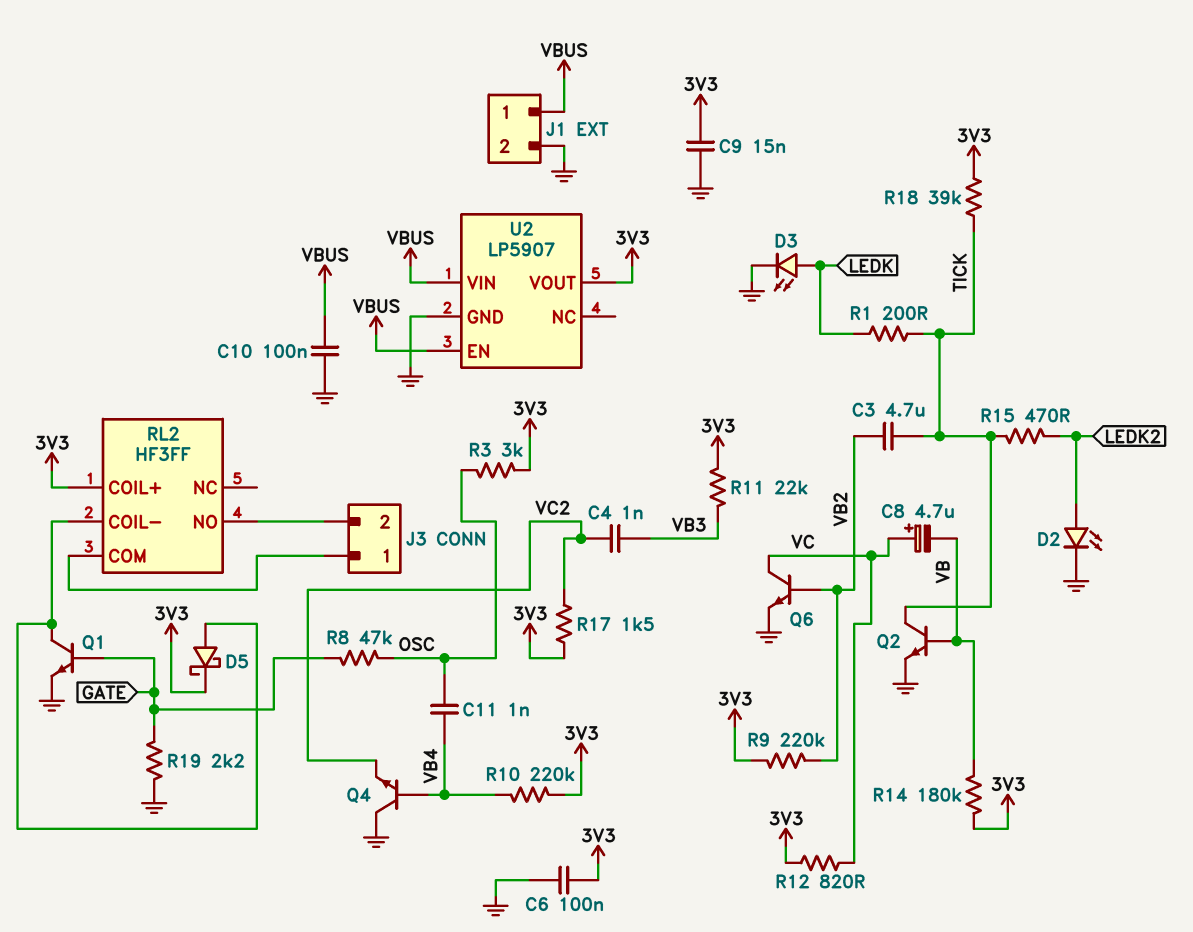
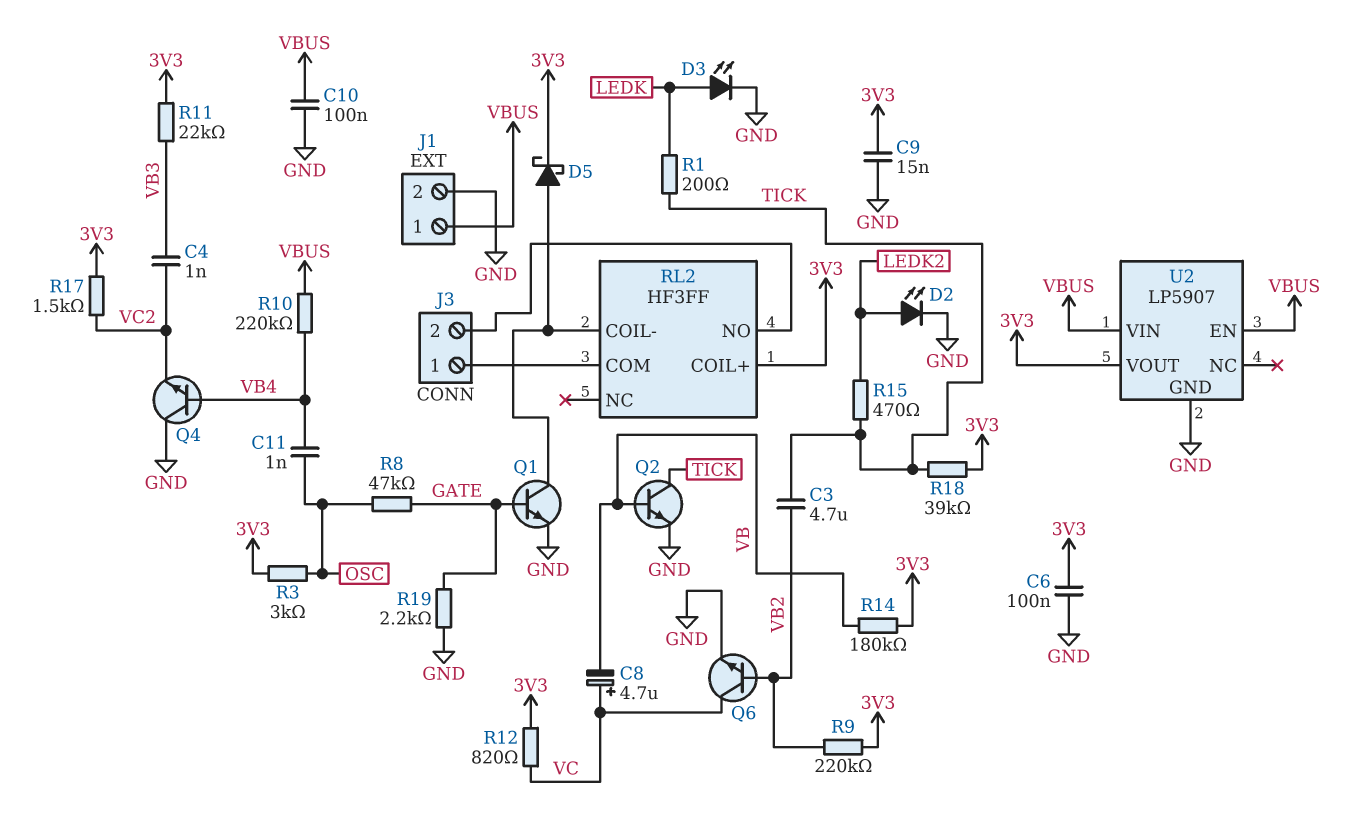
R10: 220k (3V3, VB4) -> 220k (VB4, VBUS)

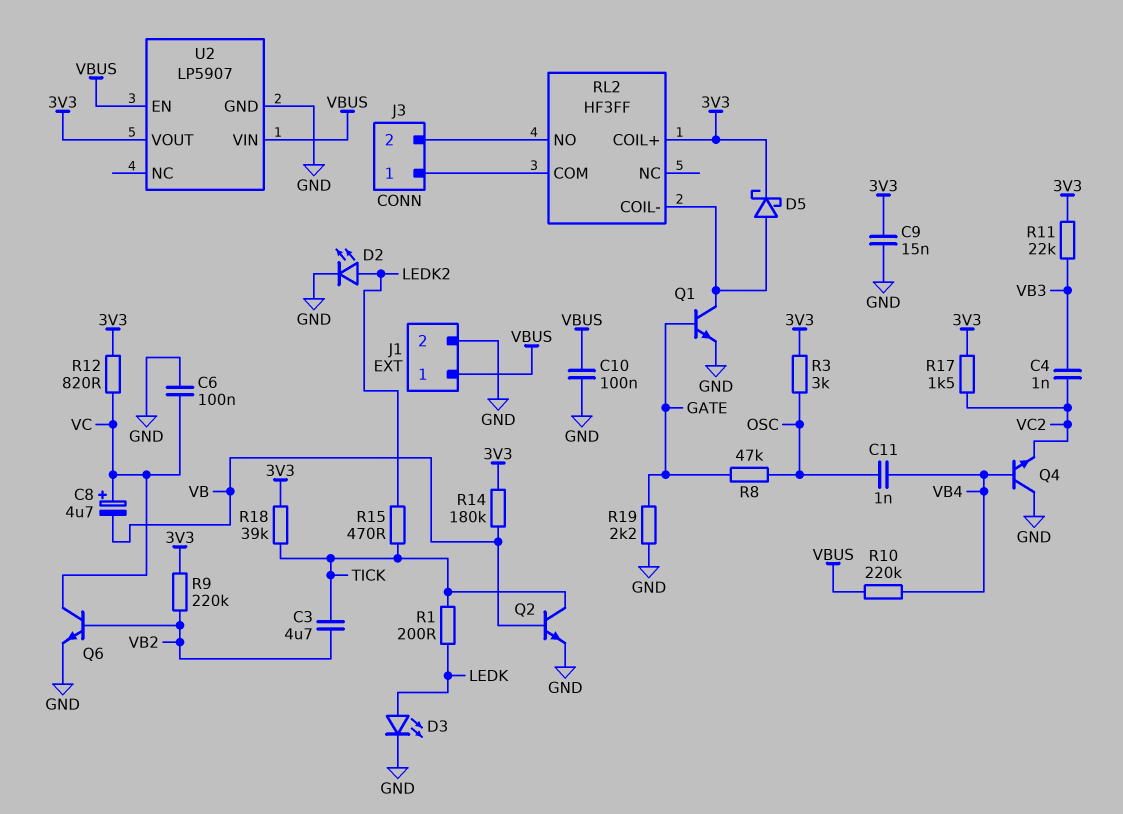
C6: 100nF (3V3, GND) -> 100nF (GND, VC)

